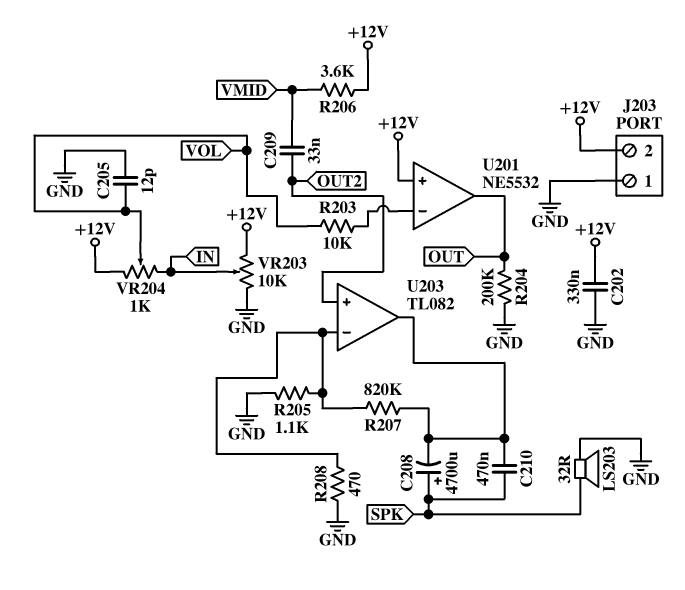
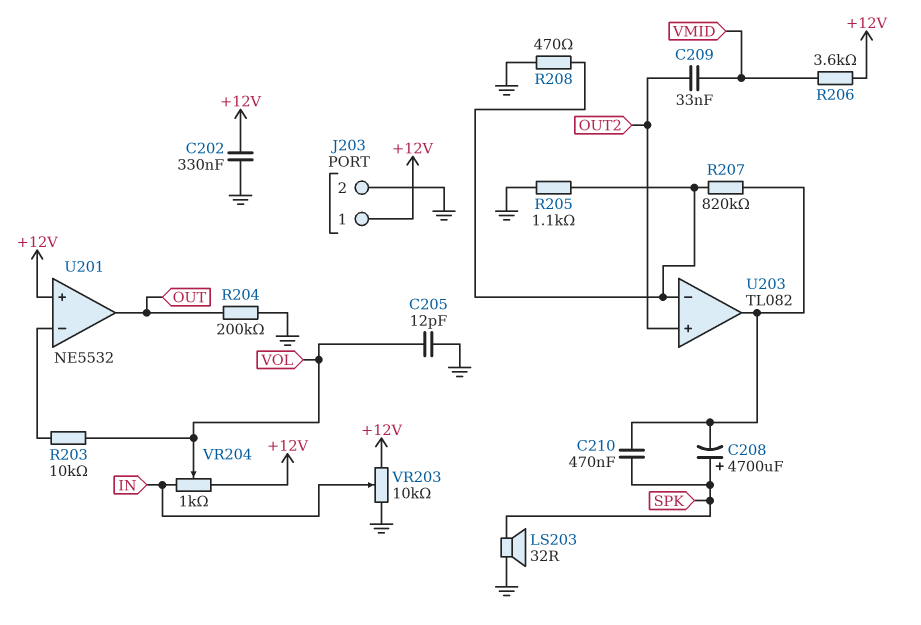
J203 pin 1: GND -> +12V
J203 pin 2: +12V -> GND

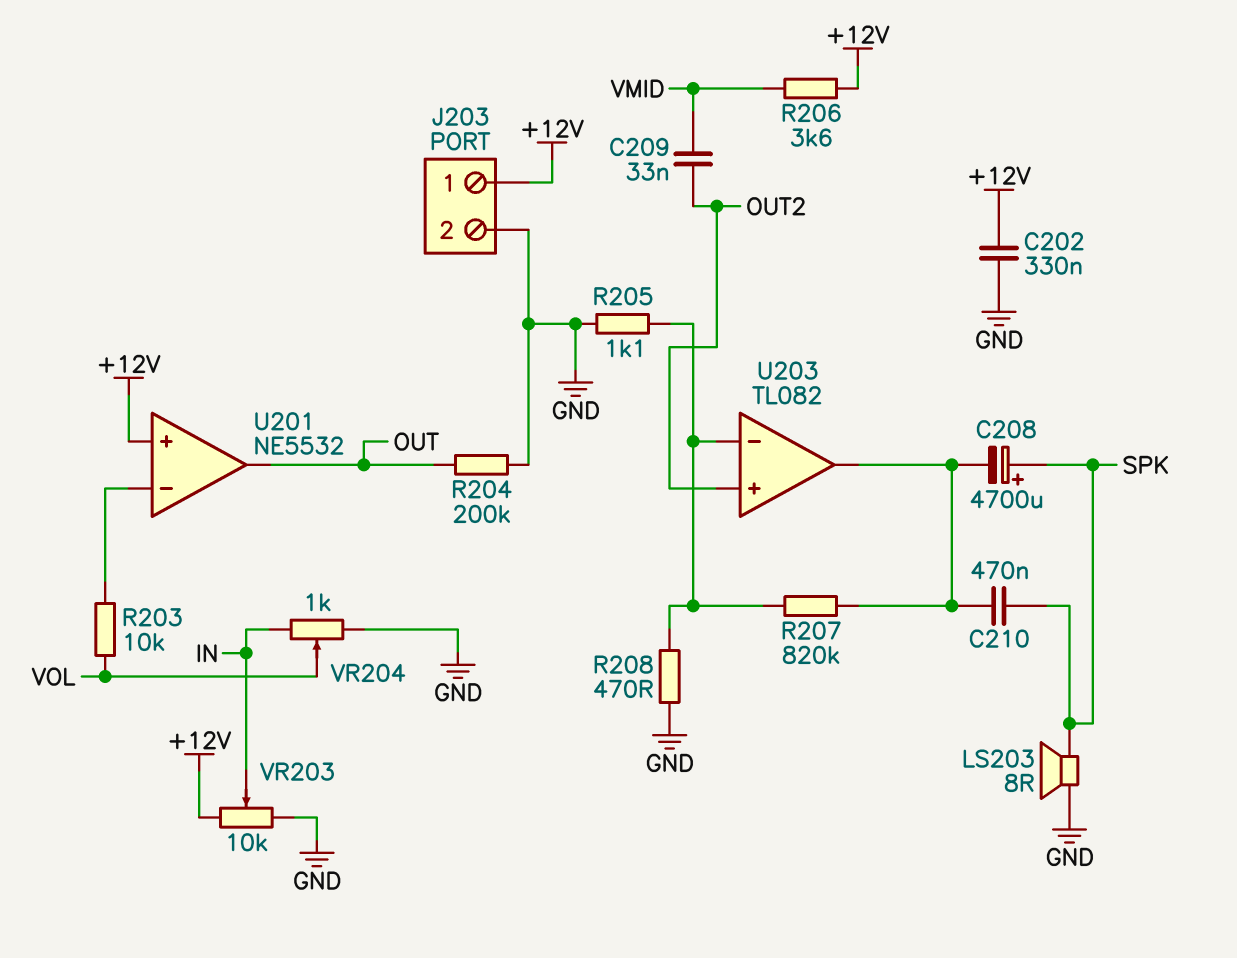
C205: 12pF (GND, VOL) -> none
LS203: speaker 32R (GND, SPK) -> speaker 8R (GND, SPK)
VR204: 1k (+12V, IN, wiper VOL) -> 1k (GND, IN, wiper VOL)

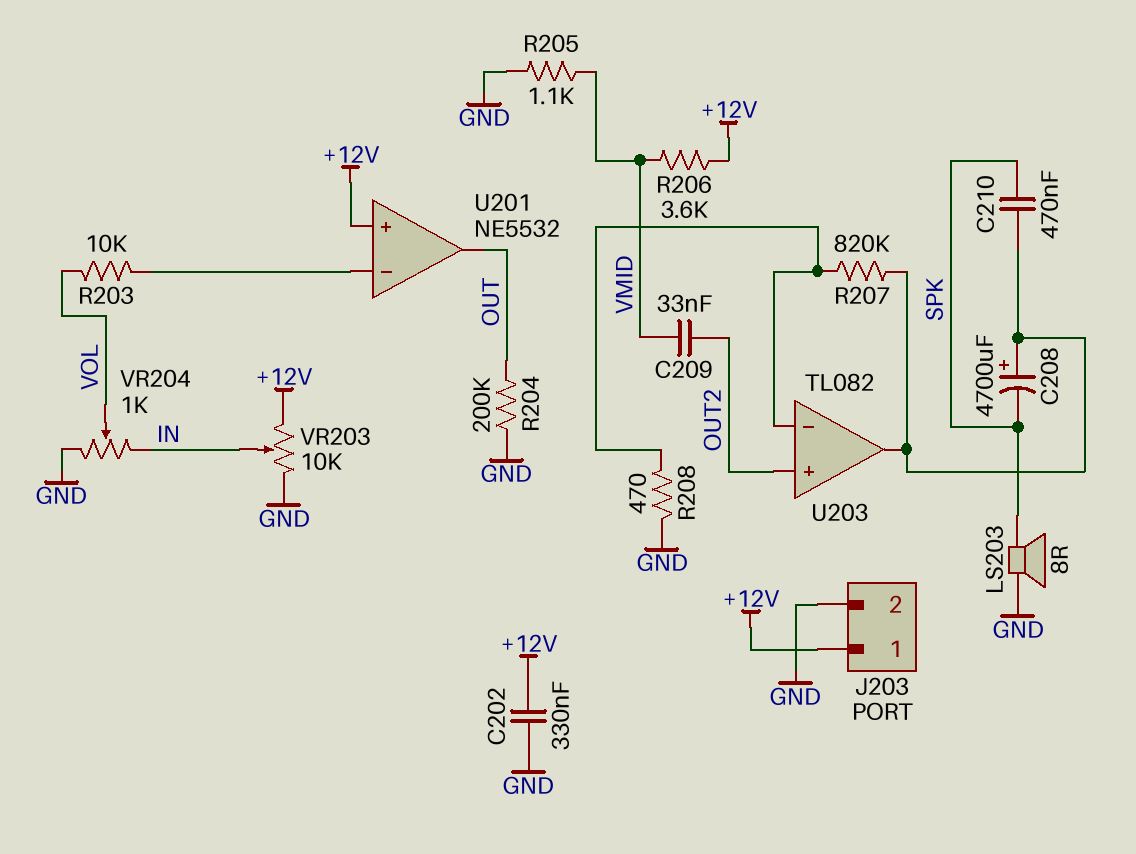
C208: 4700uF (plus SPK, minus U203/out) -> 4700uF (plus U203/out, minus SPK)
R205: 1.1k (GND, U203/in-) -> 1.1k (GND, VMID)

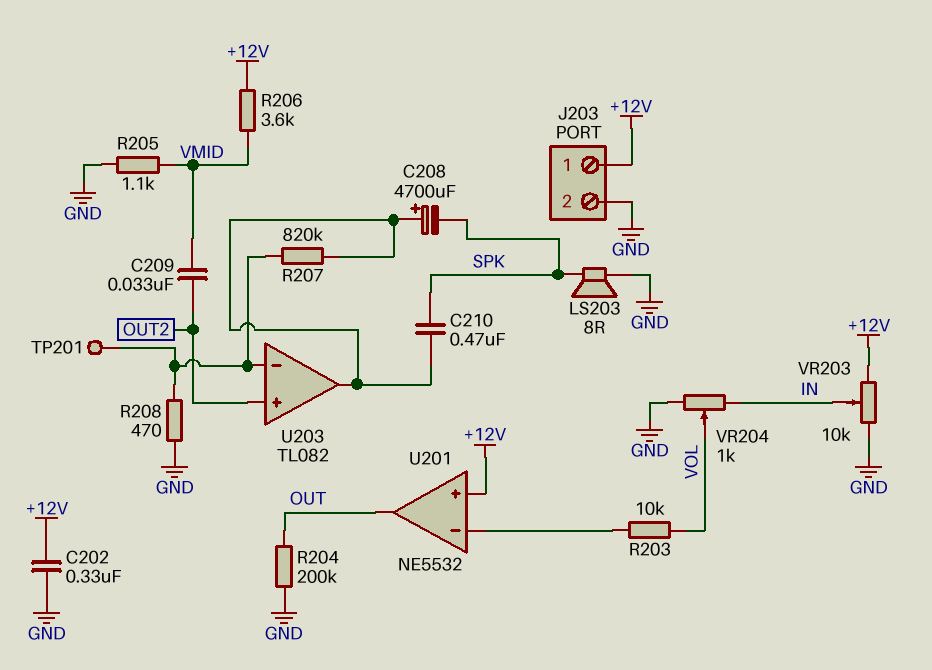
TP201: none -> test point (U203/in-)

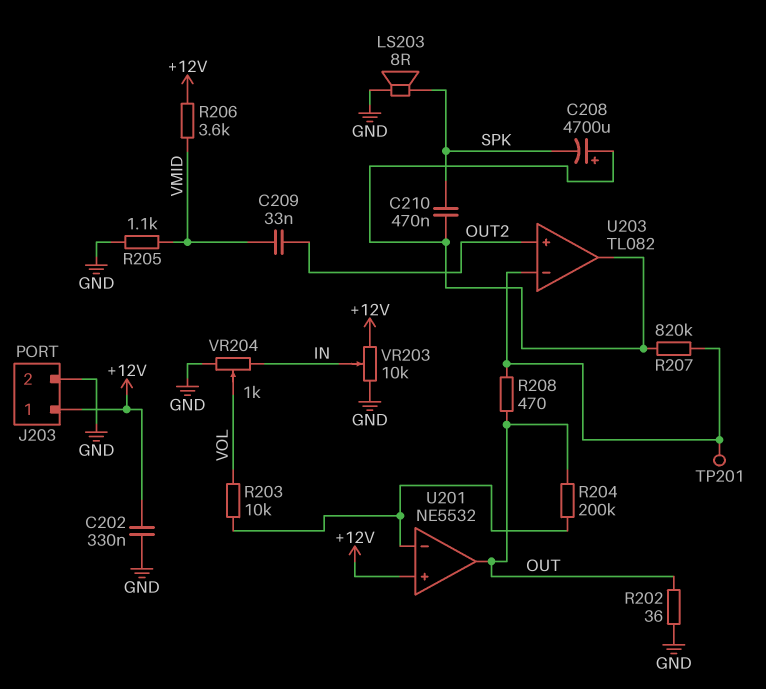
R202: none -> 36 (GND, OUT)
R204: 200k (GND, OUT) -> 200k (OUT, U201/in-)
R208: 470 (GND, U203/in-) -> 470 (OUT, U203/in-)

